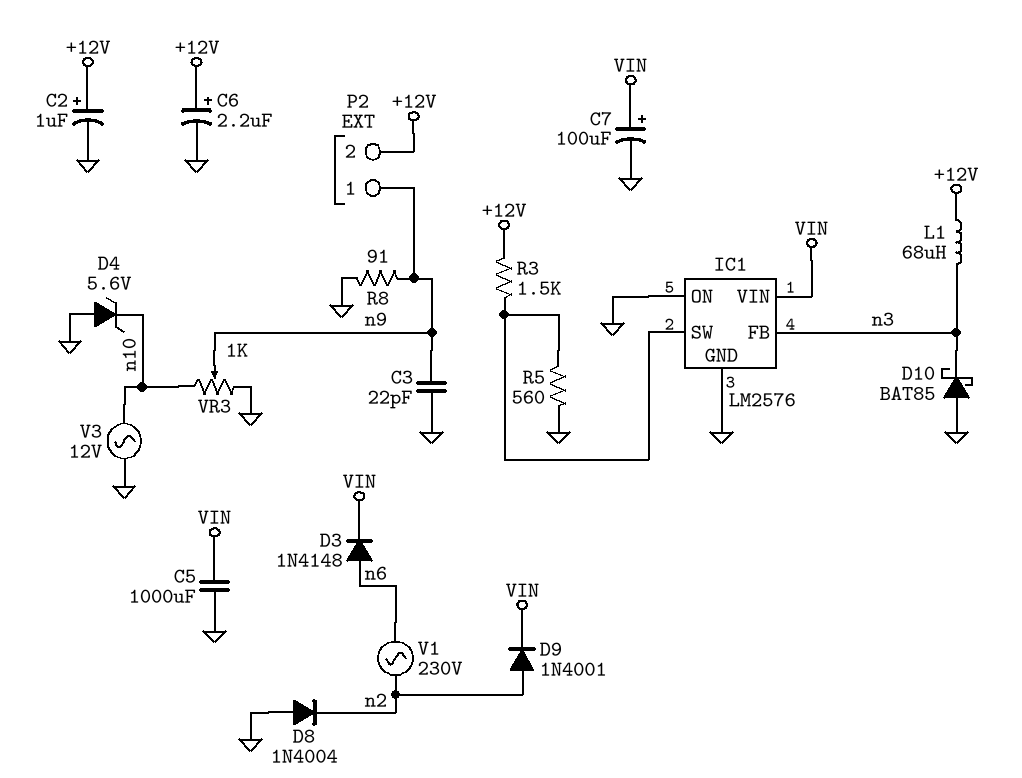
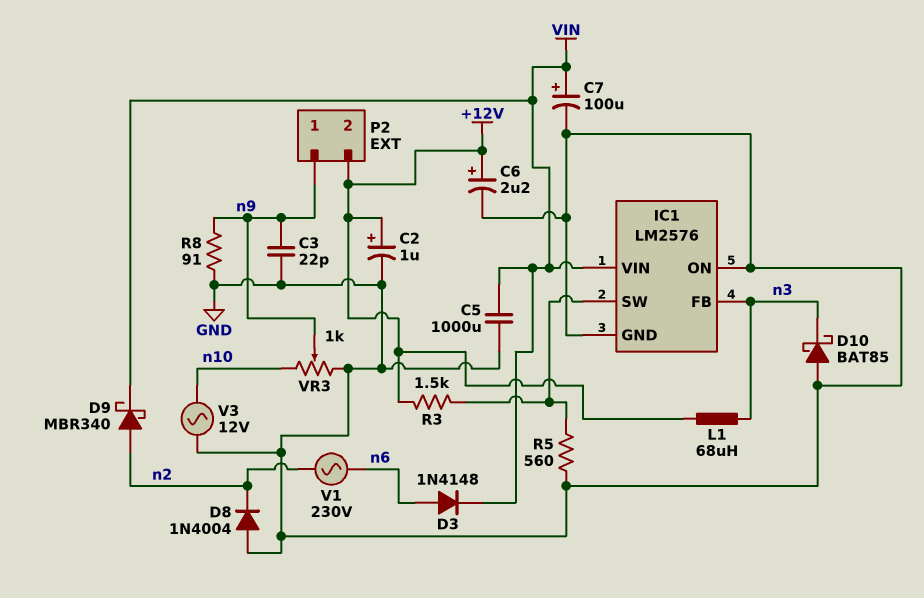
D4: zener 5.6V (A GND, K n10) -> none
D9: diode 1N4001 (A n2, K VIN) -> schottky MBR340 (A n2, K VIN)

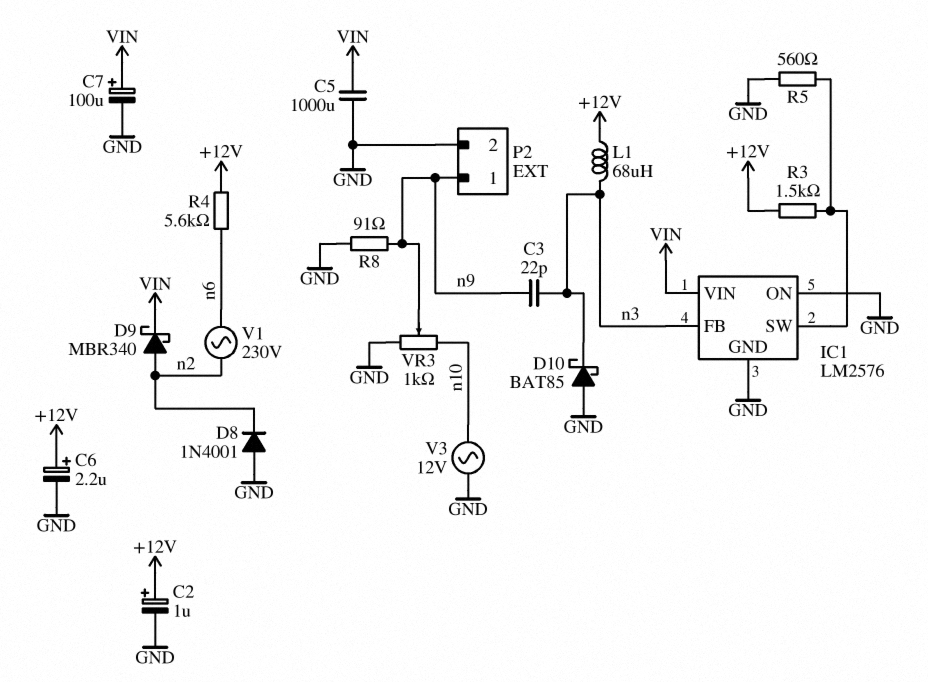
C3: 22pF (GND, n9) -> 22pF (n3, n9)
D3: diode 1N4148 (A n6, K VIN) -> none
D8: diode 1N4004 (A GND, K n2) -> diode 1N4001 (A GND, K n2)
P2 pin 2: +12V -> GND
R4: none -> 5.6k (+12V, n6)

